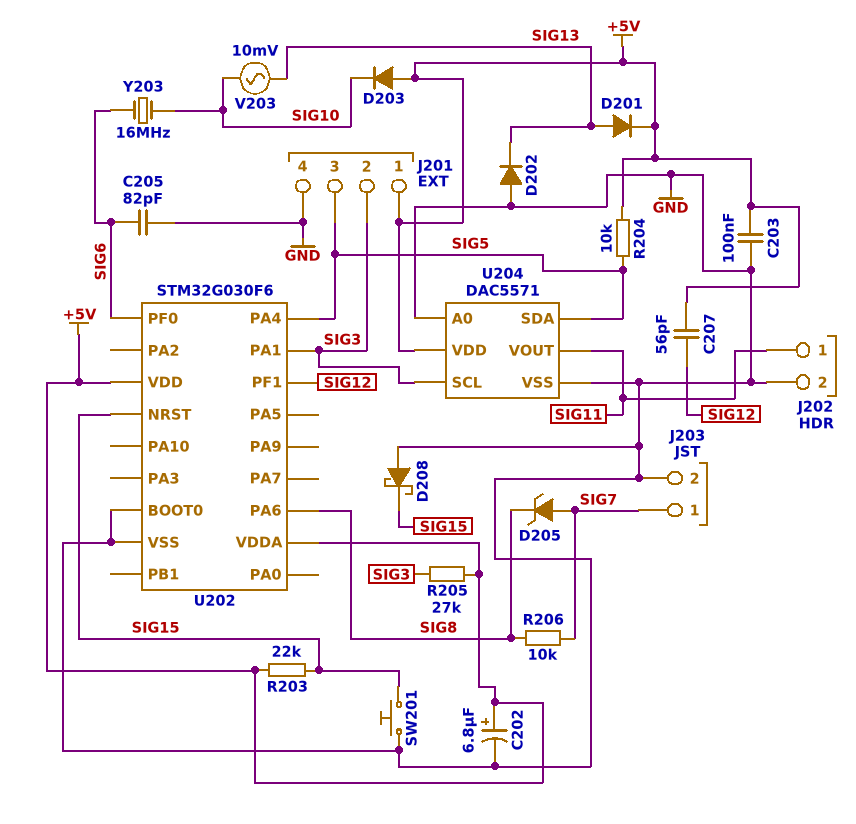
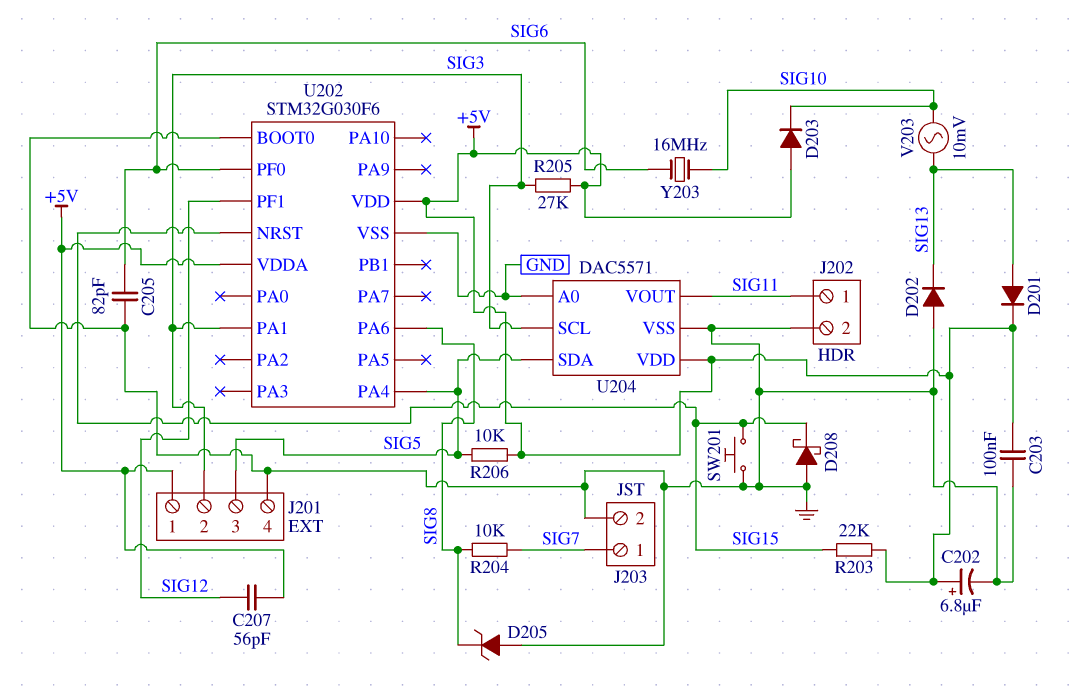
D205: zener (A SIG7, K SIG8) -> zener (A GND, K SIG8)
R204: 10k (+5V, SIG5) -> 10k (SIG7, SIG8)
R206: 10k (SIG7, SIG8) -> 10k (+5V, SIG5)

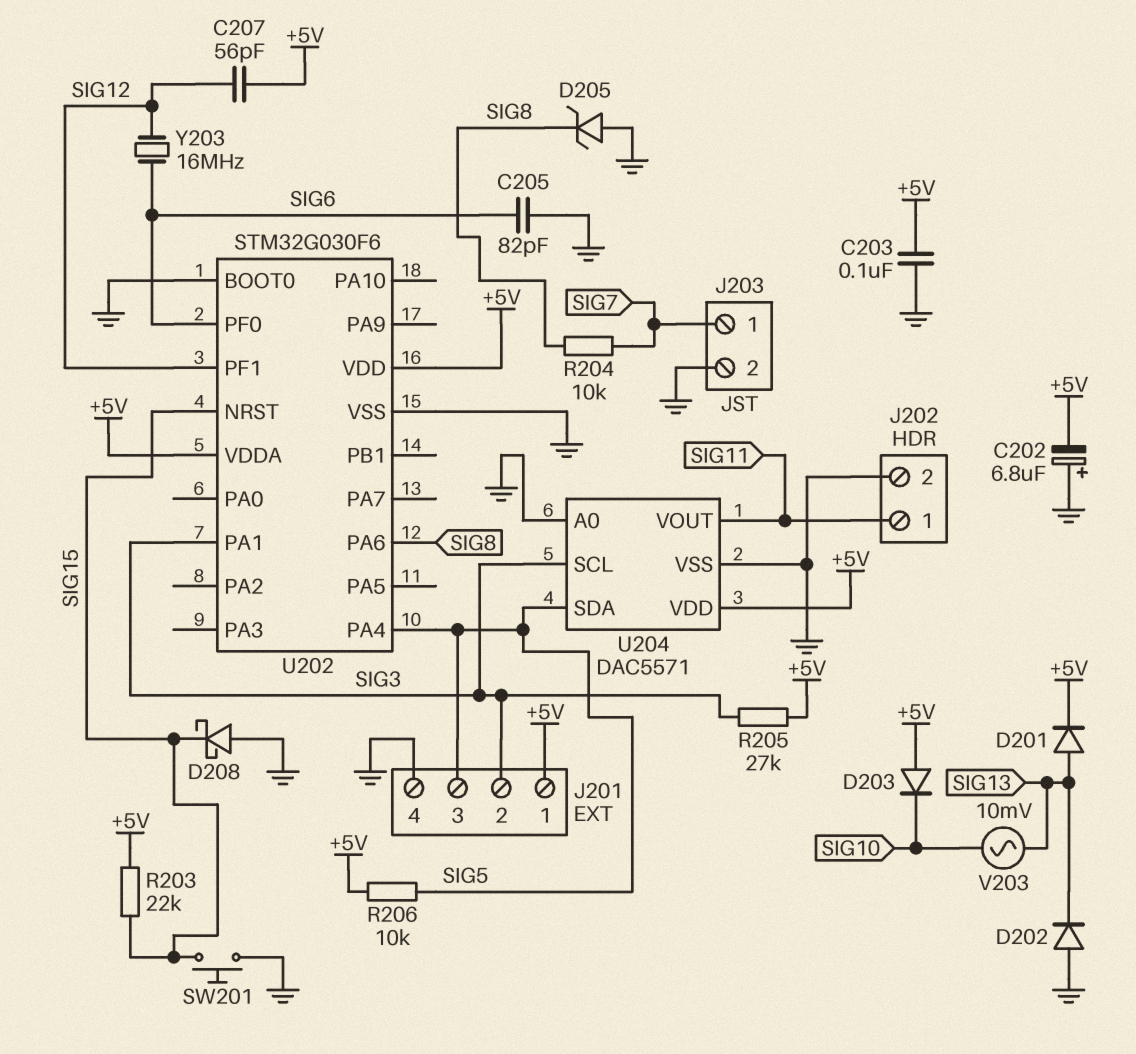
C202: 6.8uF (plus +5V, minus GND) -> 6.8uF (plus GND, minus +5V)
Y203: 16MHz (SIG6, SIG10) -> 16MHz (SIG6, SIG12)

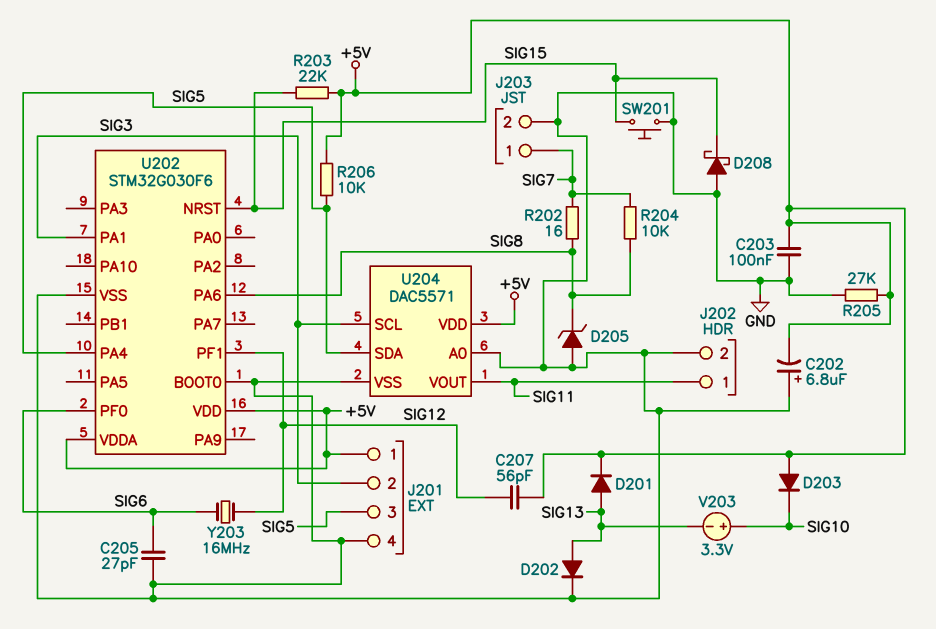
C205: 82pF (GND, SIG6) -> 27pF (GND, SIG6)
D202: diode (A GND, K SIG13) -> diode (A SIG13, K GND)
R202: none -> 16 (SIG7, SIG8)
R205: 27k (+5V, SIG3) -> 27k (+5V, GND)
V203: AC 10mV (SIG10, SIG13) -> 3.3V (plus SIG10, minus SIG13)

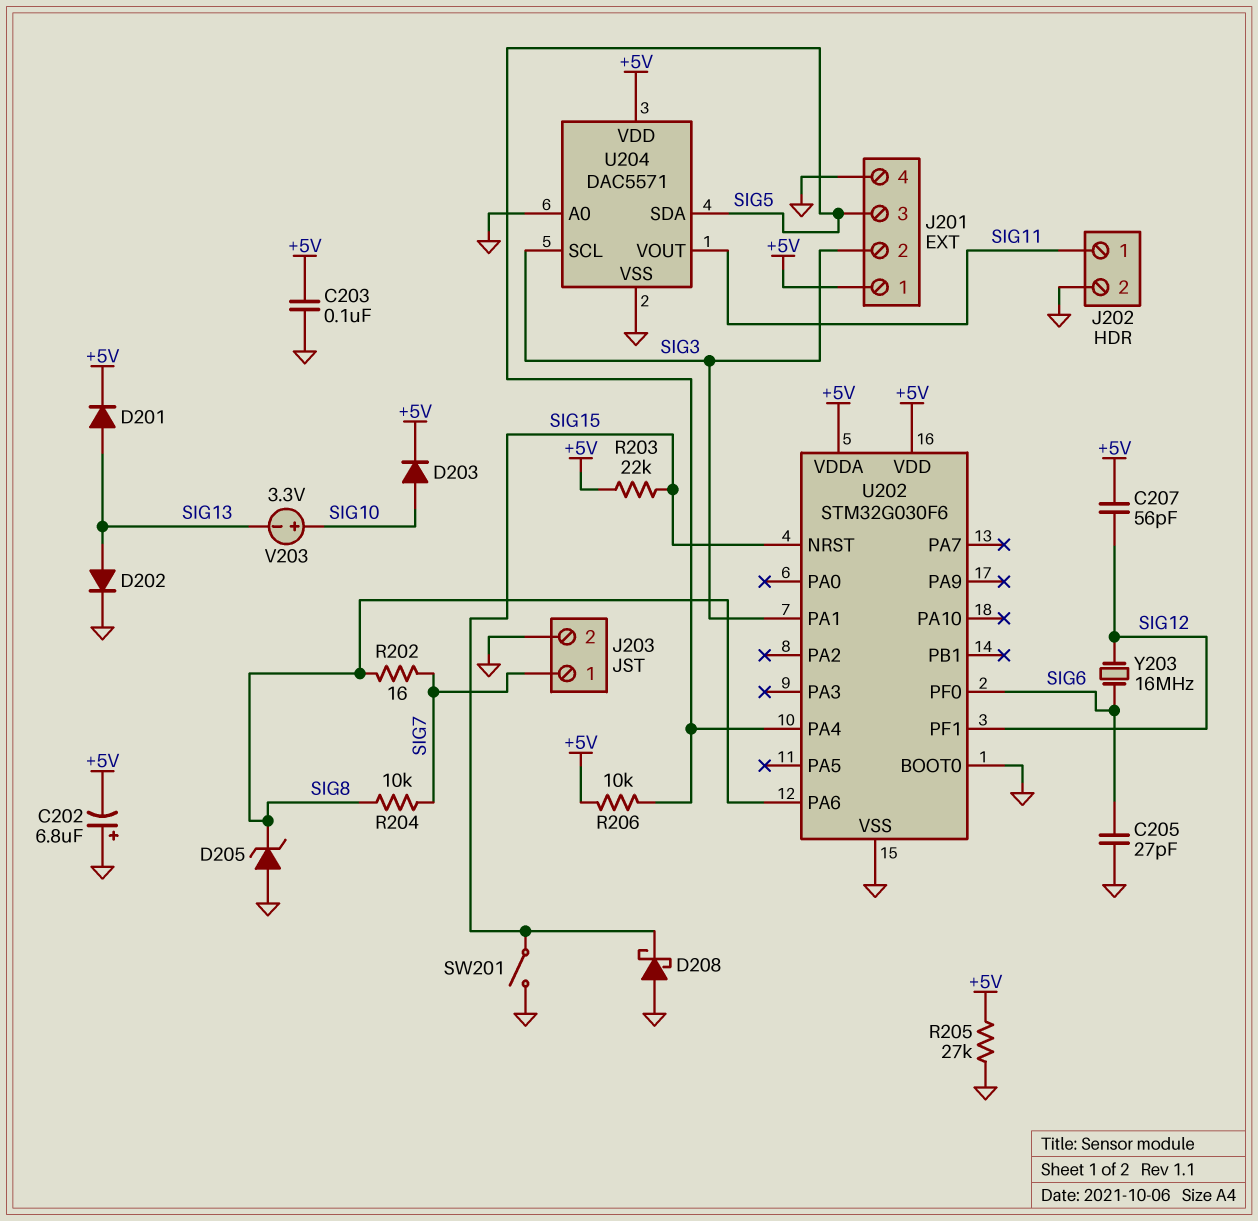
D203: diode (A +5V, K SIG10) -> diode (A SIG10, K +5V)
SW201: button (GND, SIG15) -> switch (GND, SIG15)

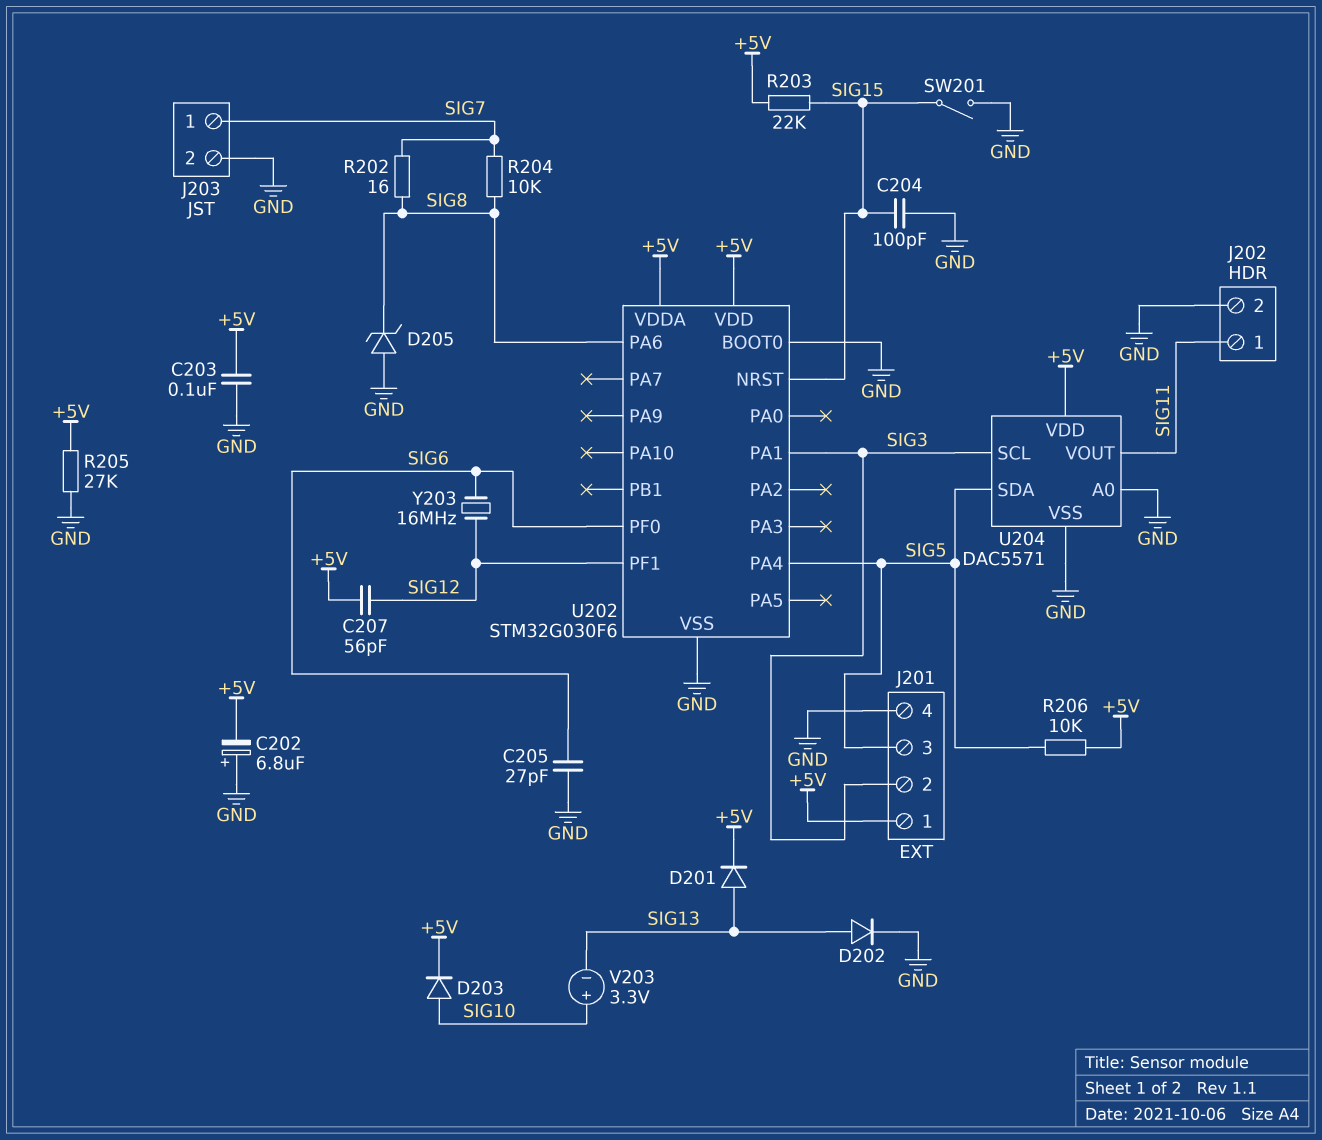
C204: none -> 100pF (GND, SIG15)
D208: schottky (A GND, K SIG15) -> none

